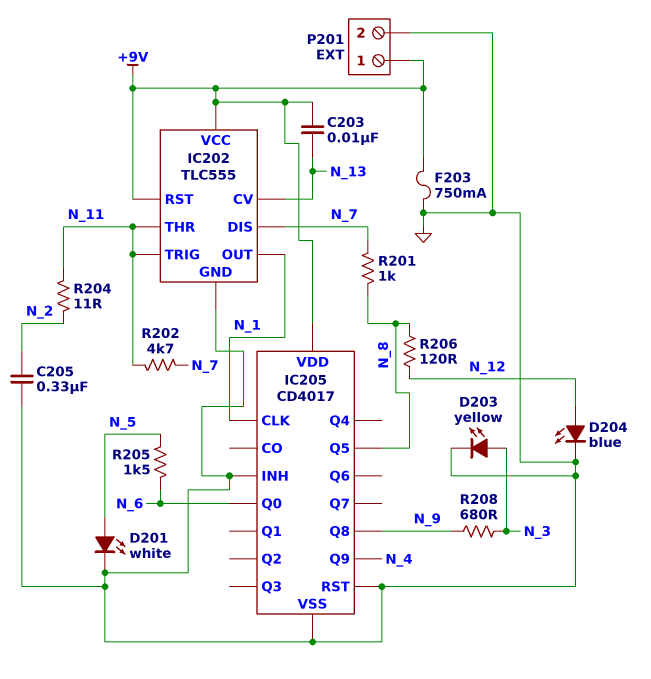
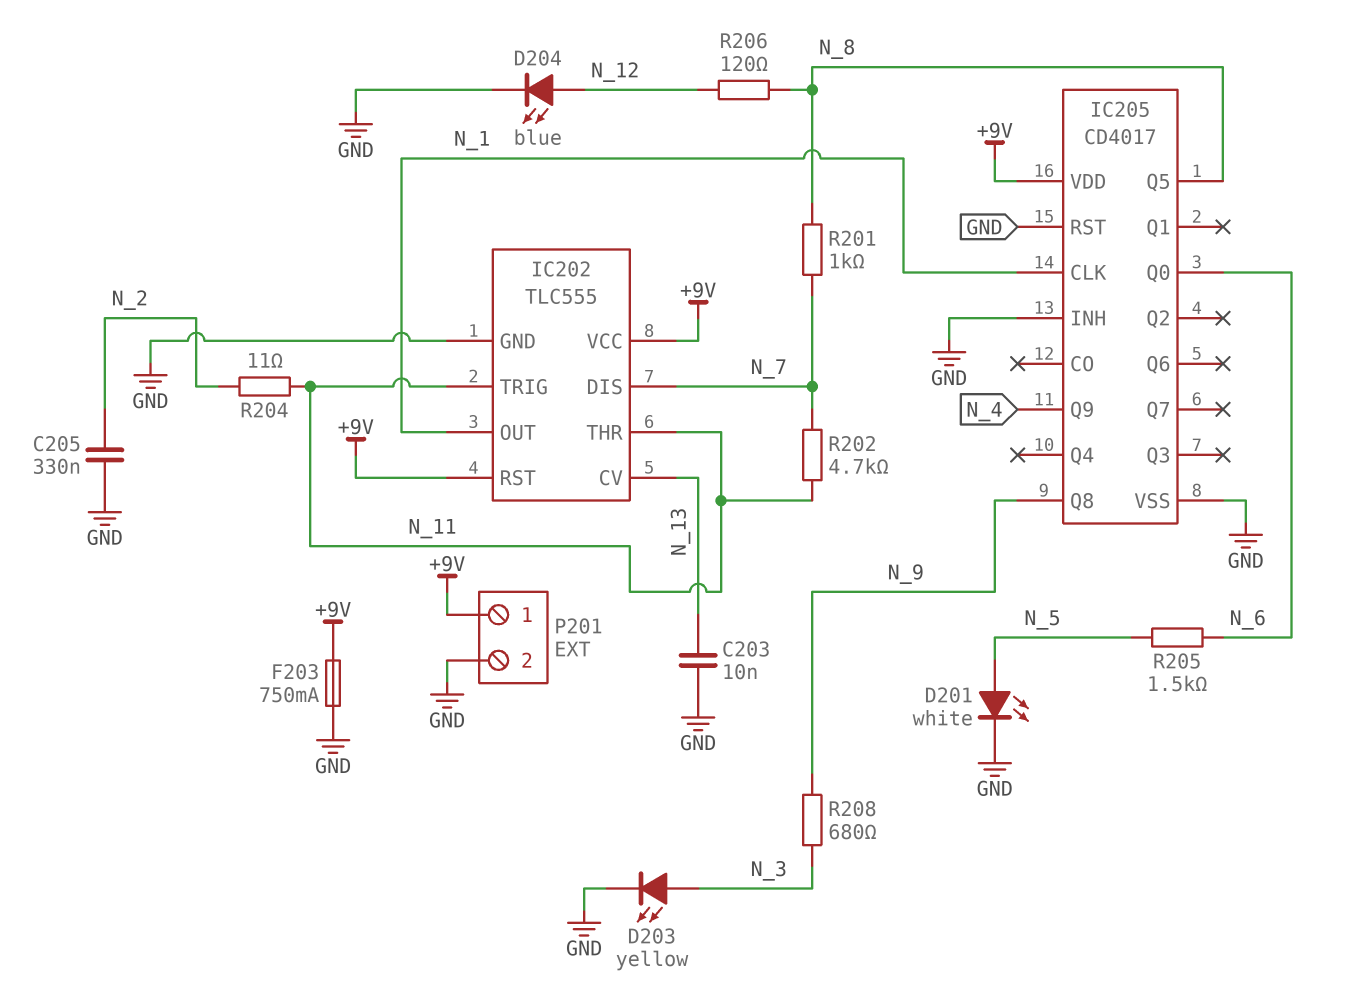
C203: 10nF (+9V, N_13) -> 10nF (GND, N_13)

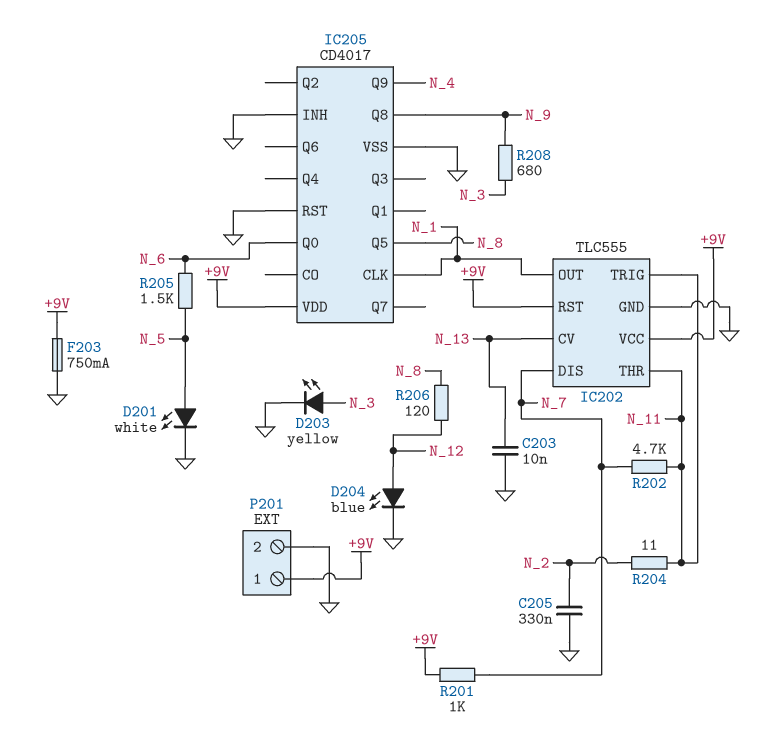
R201: 1k (N_7, N_8) -> 1k (+9V, N_7)

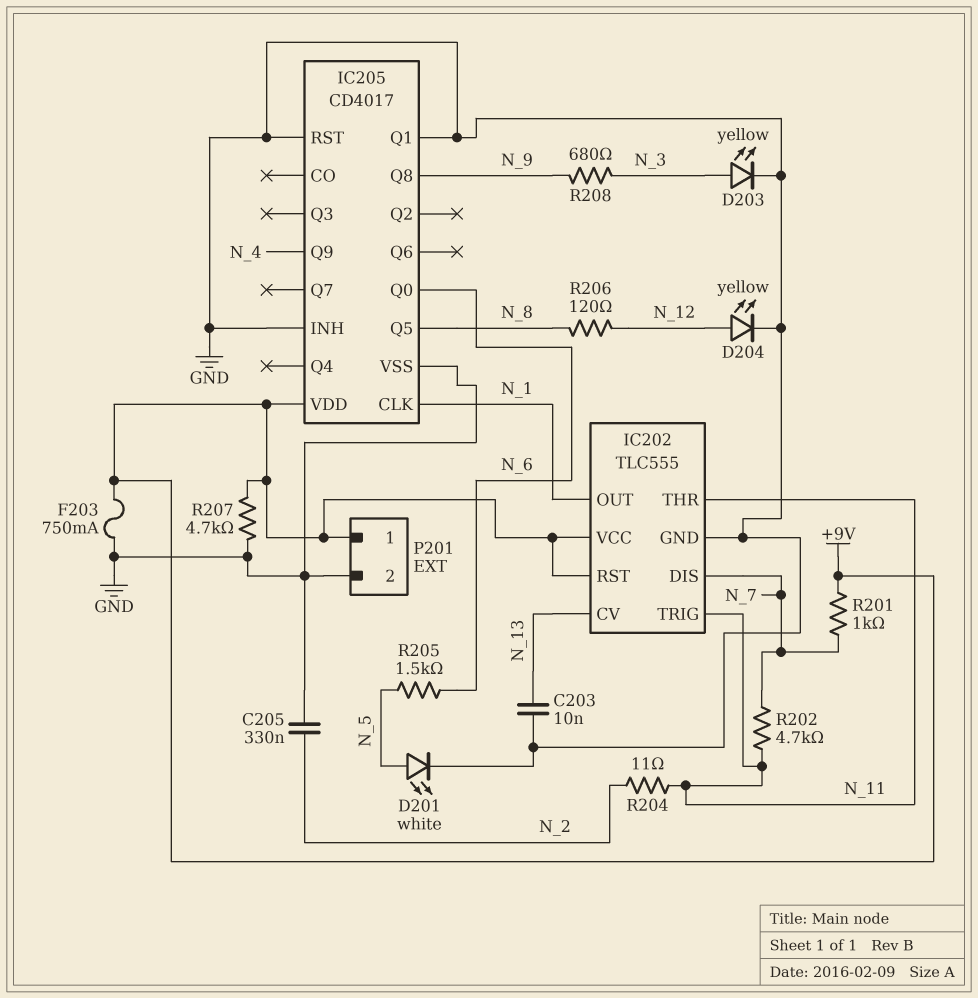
D204: LED blue (A N_12, K GND) -> LED yellow (A N_12, K GND)
IC205 pin Q1: none -> GND
R207: none -> 4.7k (+9V, GND)

